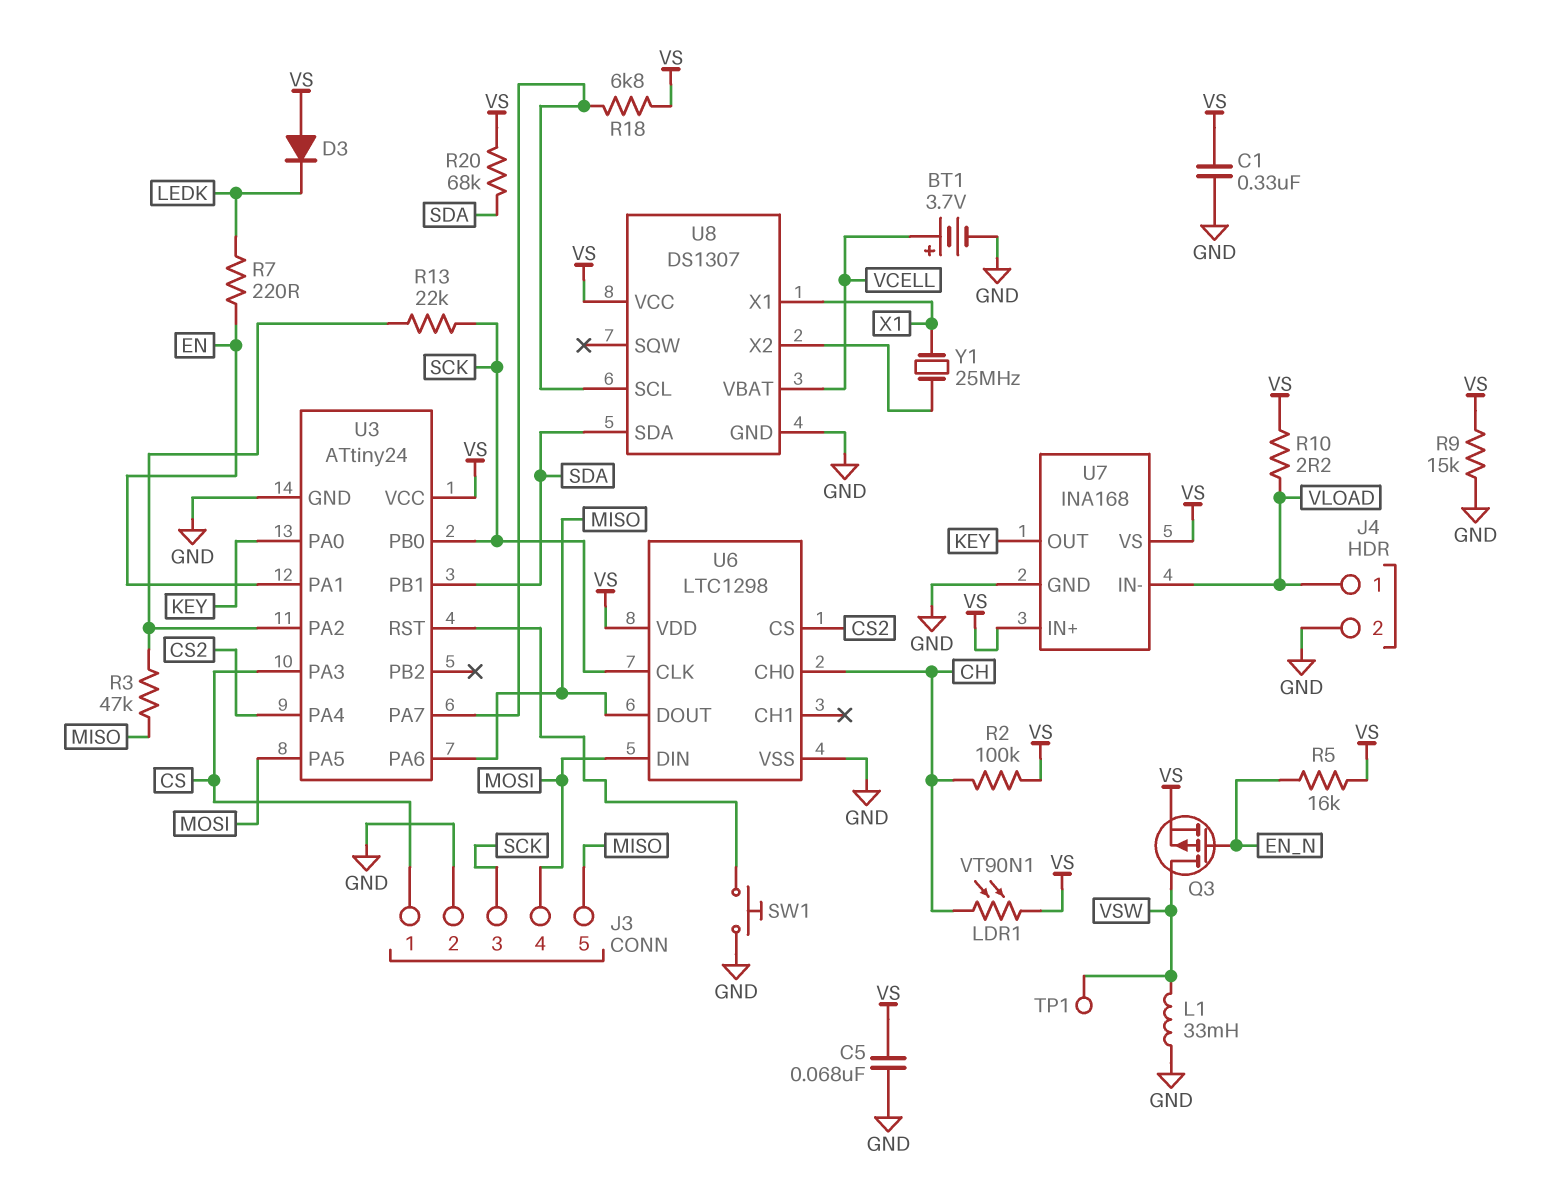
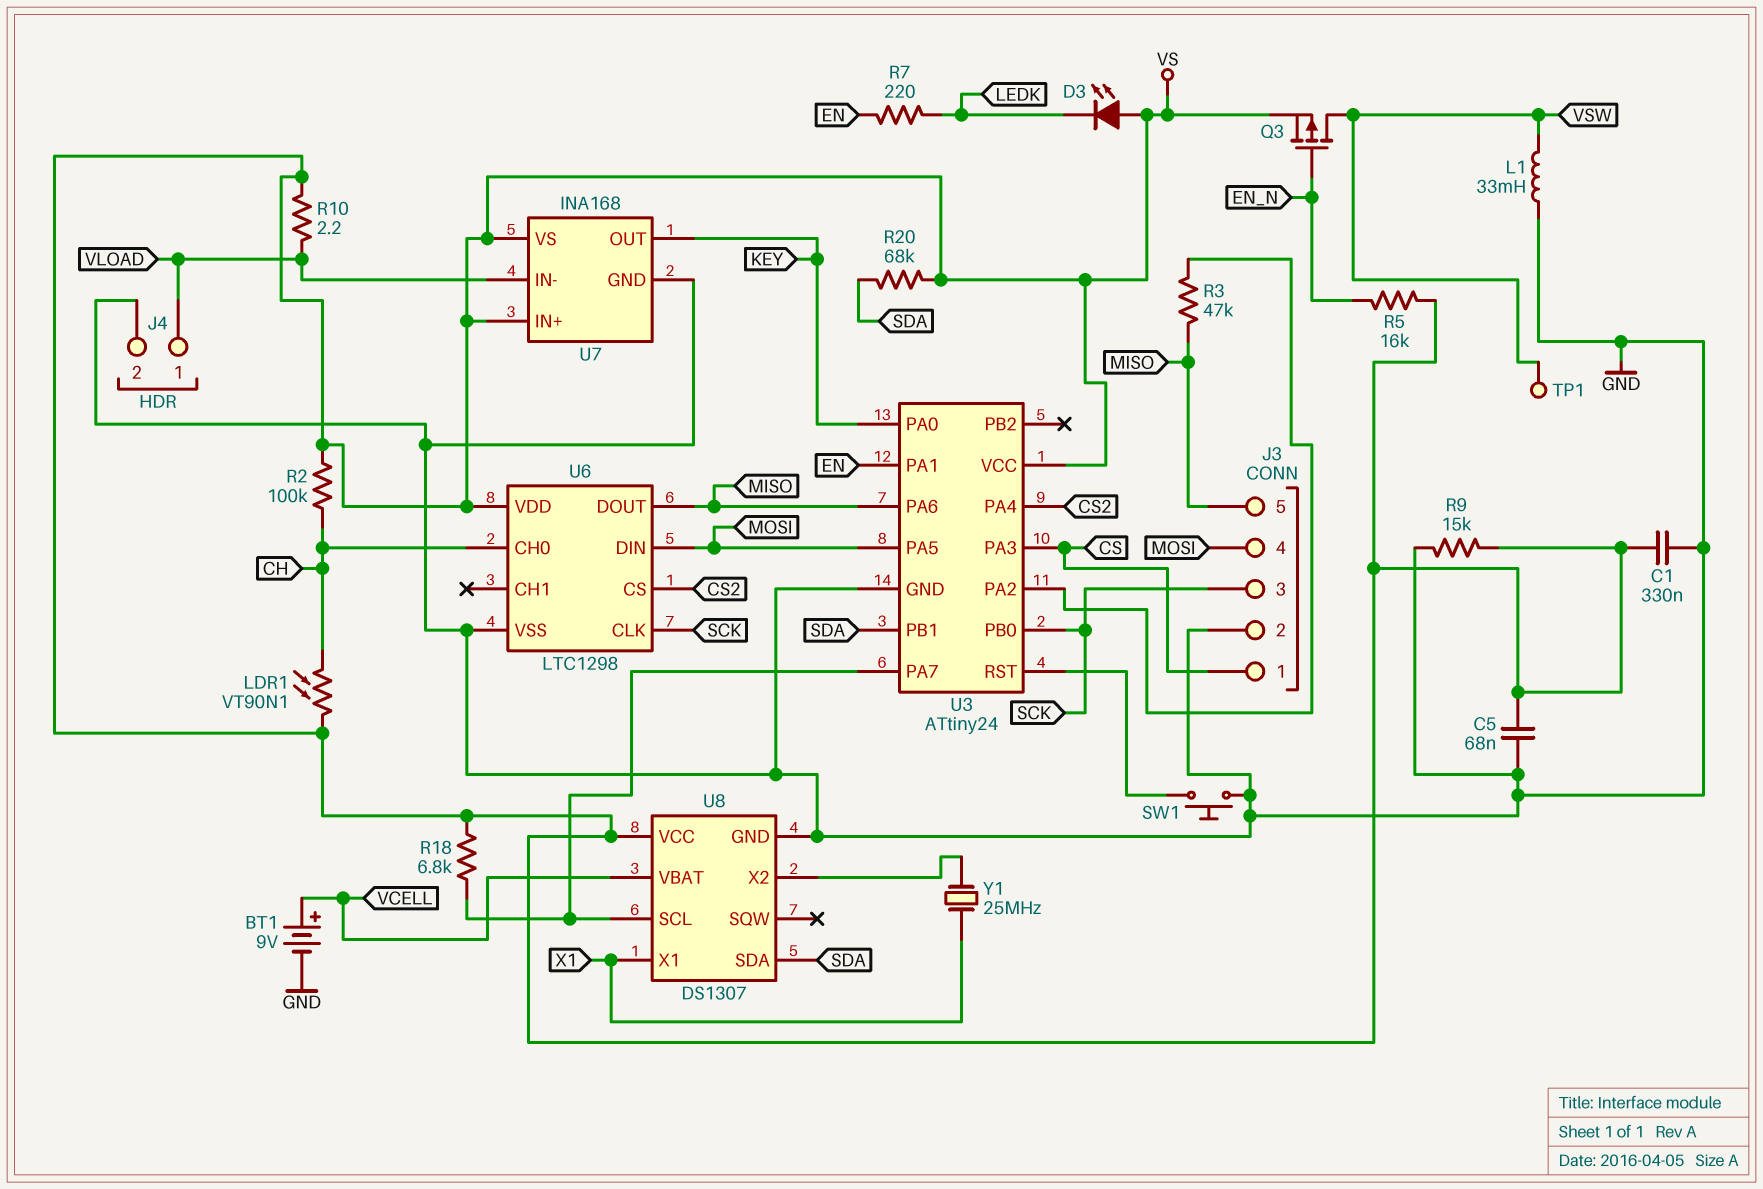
BT1: 3.7V (plus VCELL, minus GND) -> 9V (plus VCELL, minus GND)
D3: diode (A VS, K LEDK) -> LED (A VS, K LEDK)
R13: 22k (SCK, U3/PA2) -> none

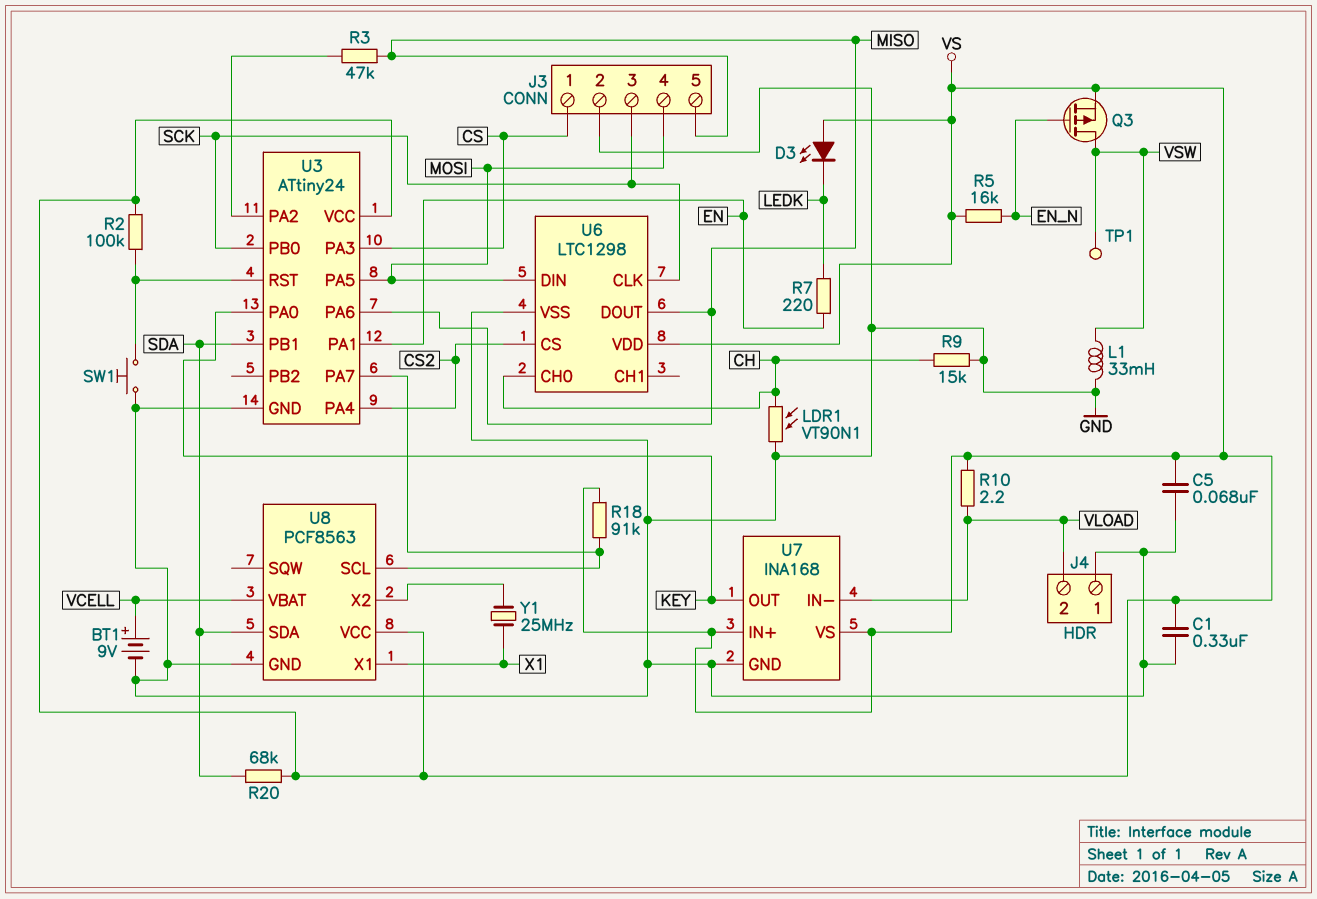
J4 pin 1: VLOAD -> GND
J4 pin 2: GND -> VLOAD
LDR1: VT90N1 (CH, VS) -> VT90N1 (CH, GND)
R2: 100k (CH, VS) -> 100k (U3/RST, VS)
R9: 15k (GND, VS) -> 15k (CH, GND)
R18: 6.8k (U3/PA7, VS) -> 91k (U3/PA7, VS)
U8: DS1307 -> PCF8563

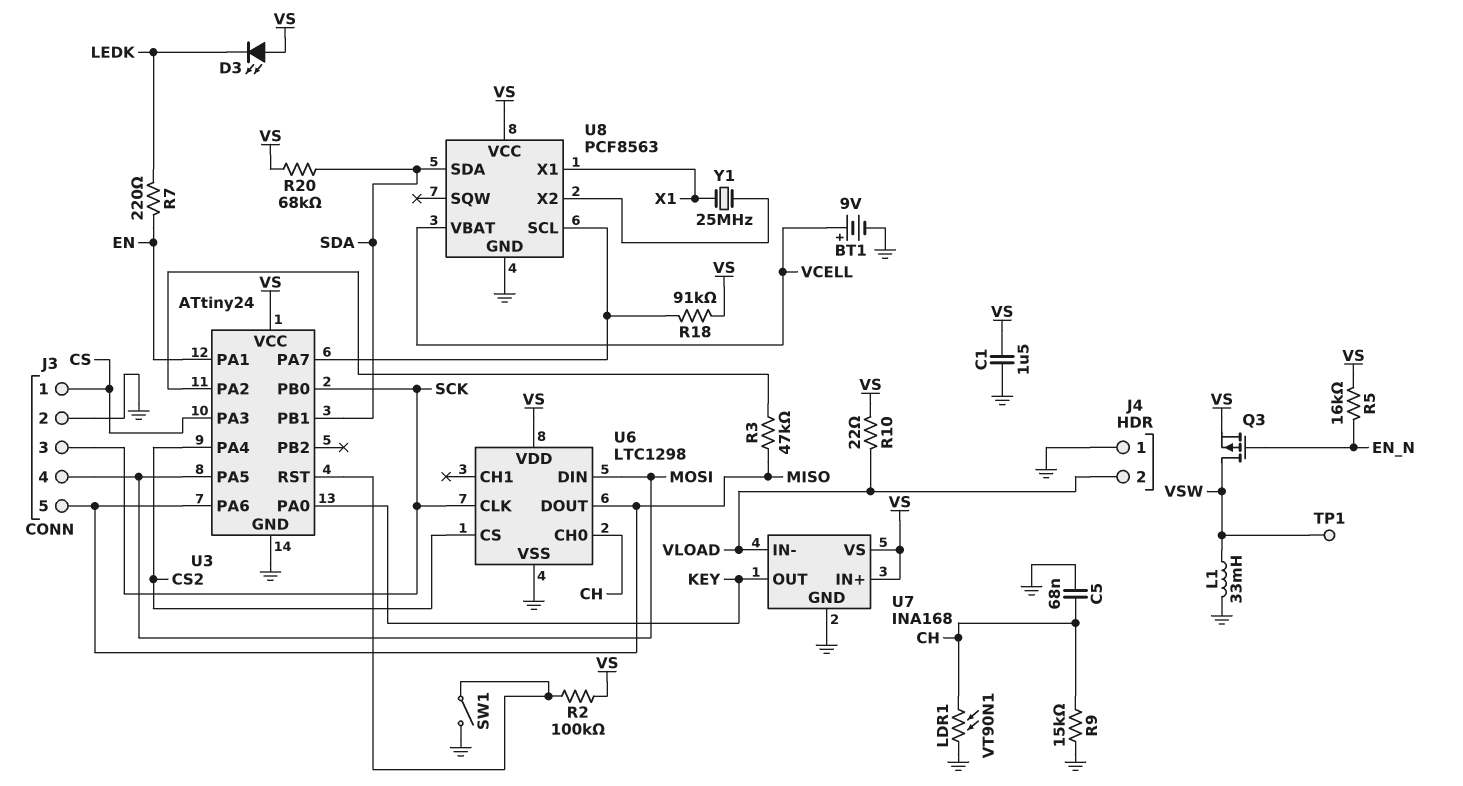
C1: 330nF (GND, VS) -> 1.5uF (GND, VS)
C5: 68nF (GND, VS) -> 68nF (CH, GND)
R10: 2.2 (VLOAD, VS) -> 22 (VLOAD, VS)
SW1: button (GND, U3/RST) -> switch (GND, U3/RST)

